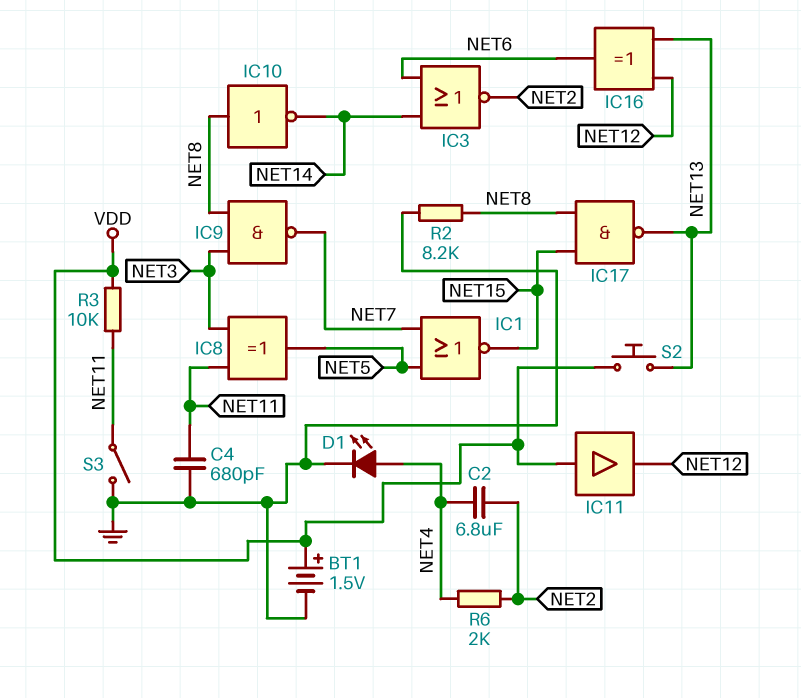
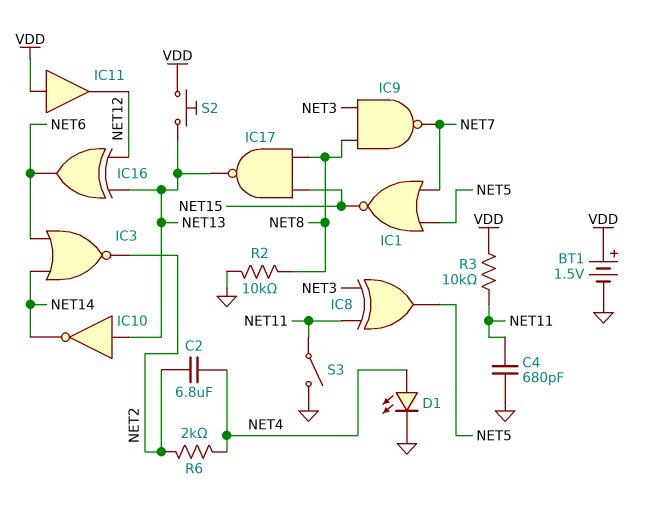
IC10: NOT (in NET8, out NET14) -> NOT (in NET13, out NET14)
R2: 8.2k (GND, NET8) -> 10k (GND, NET8)

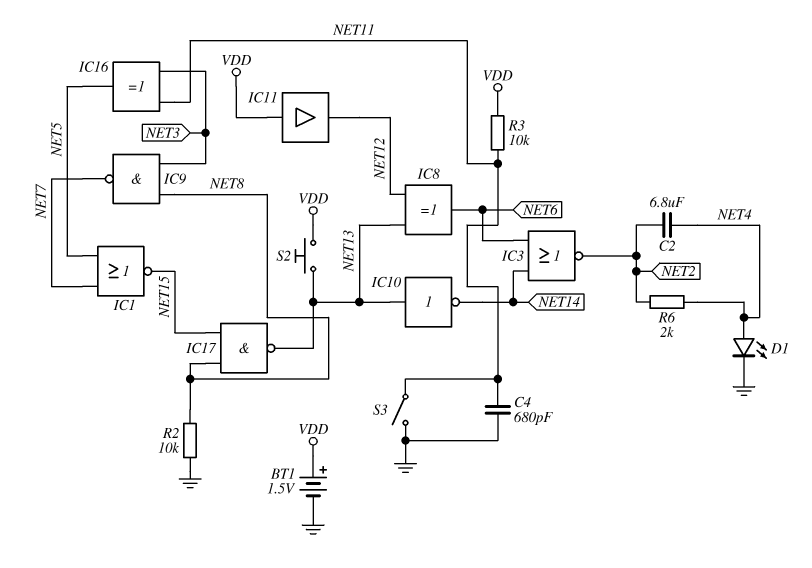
IC8: XOR (in NET3, in NET11, out NET5) -> XOR (in NET12, in NET13, out NET6)
IC16: XOR (in NET12, in NET13, out NET6) -> XOR (in NET3, in NET11, out NET5)

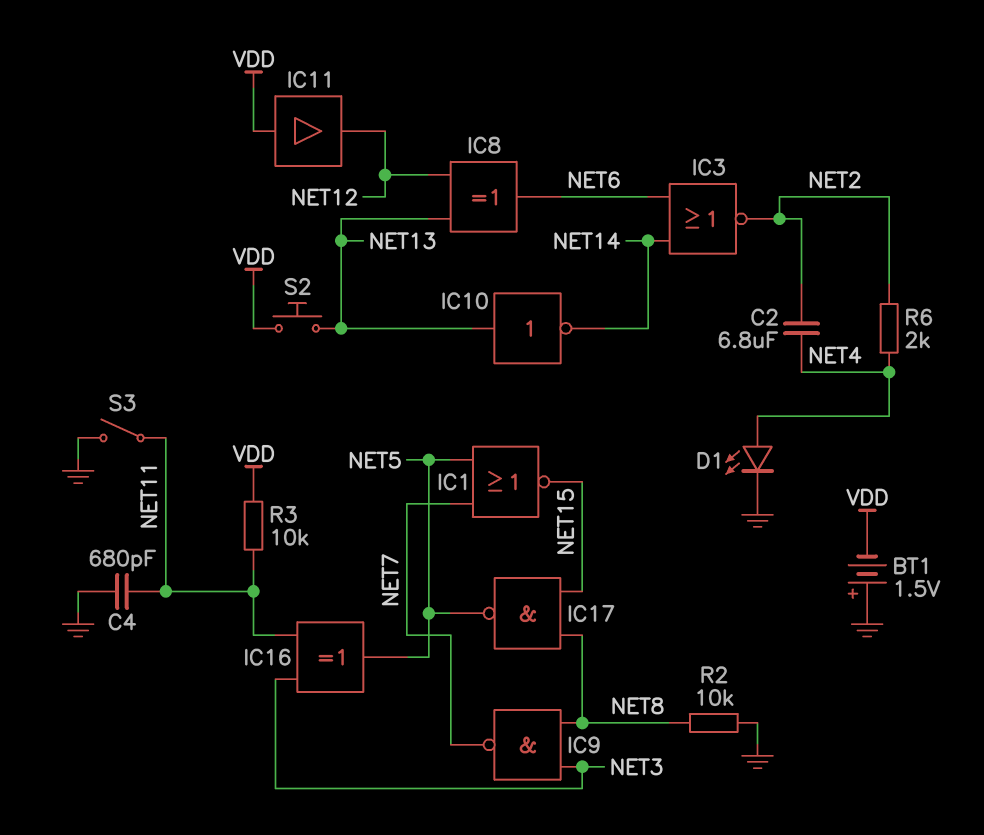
BT1: 1.5V (plus VDD, minus GND) -> 1.5V (plus GND, minus VDD)
IC17: NAND (in NET8, in NET15, out NET13) -> NAND (in NET8, in NET15, out NET5)

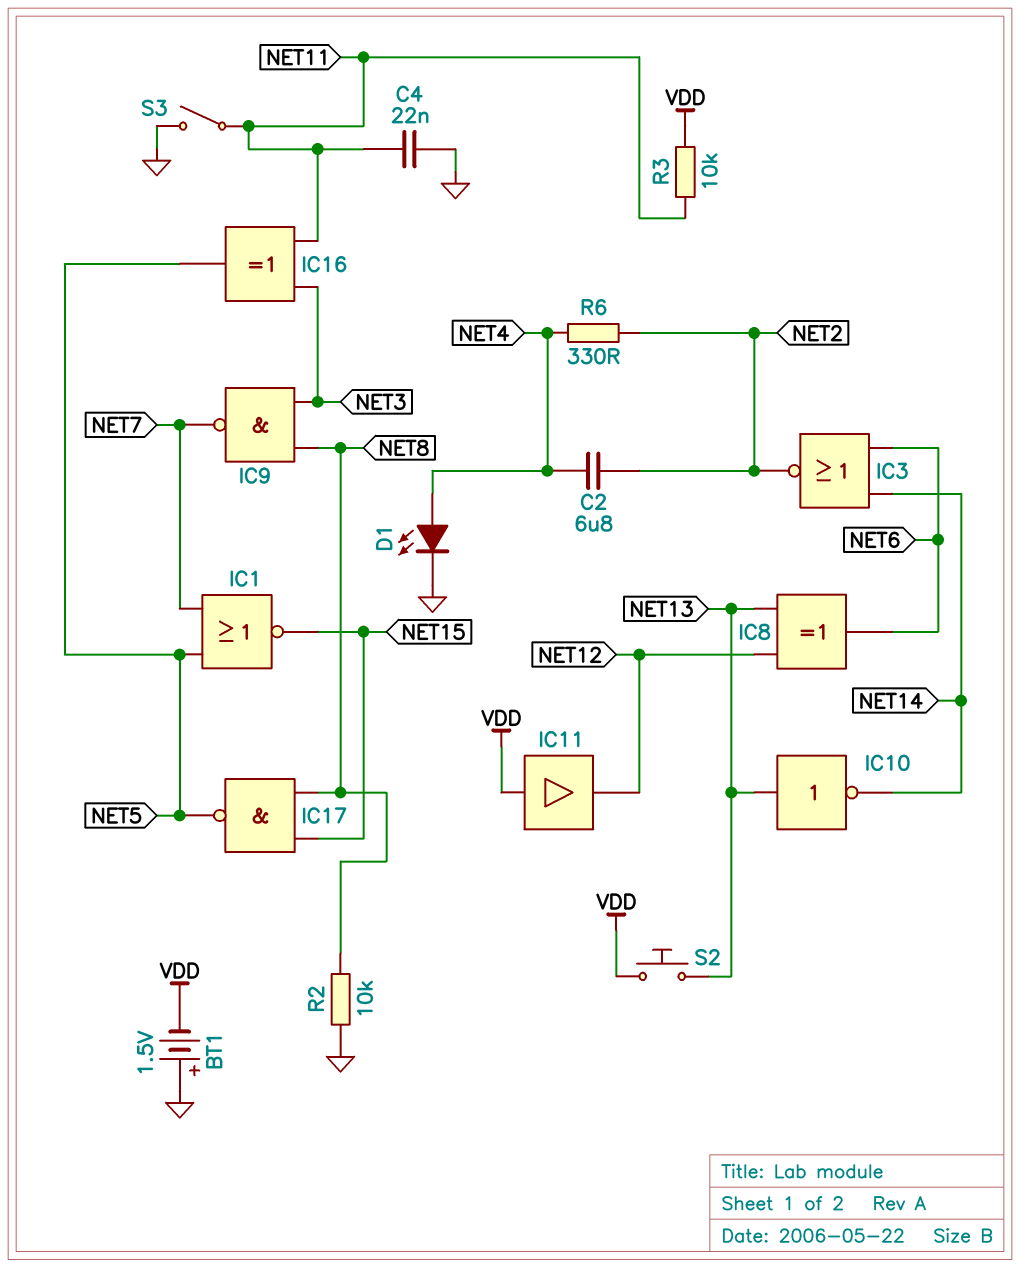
C4: 680pF (GND, NET11) -> 22nF (GND, NET11)
R6: 2k (NET2, NET4) -> 330 (NET2, NET4)

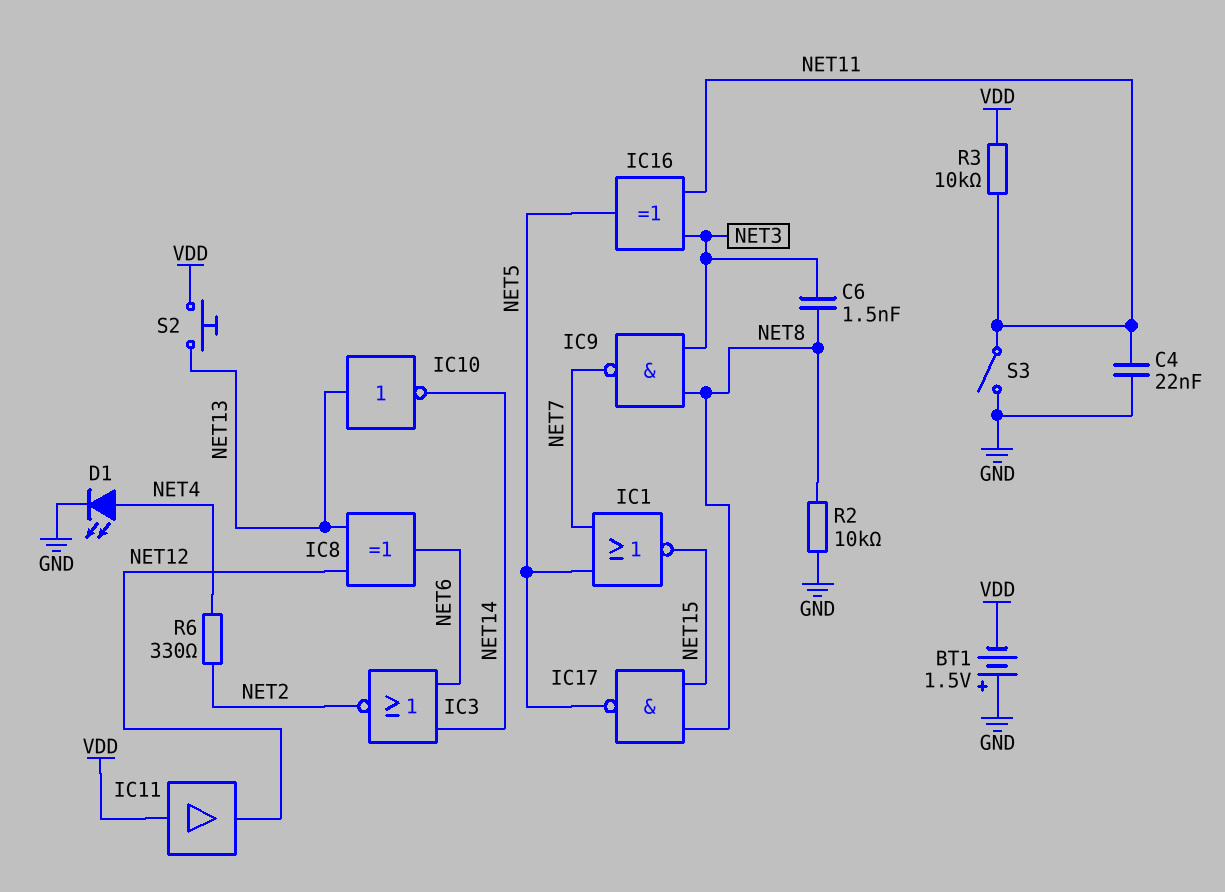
C2: 6.8uF (NET2, NET4) -> none
C6: none -> 1.5nF (NET3, NET8)

